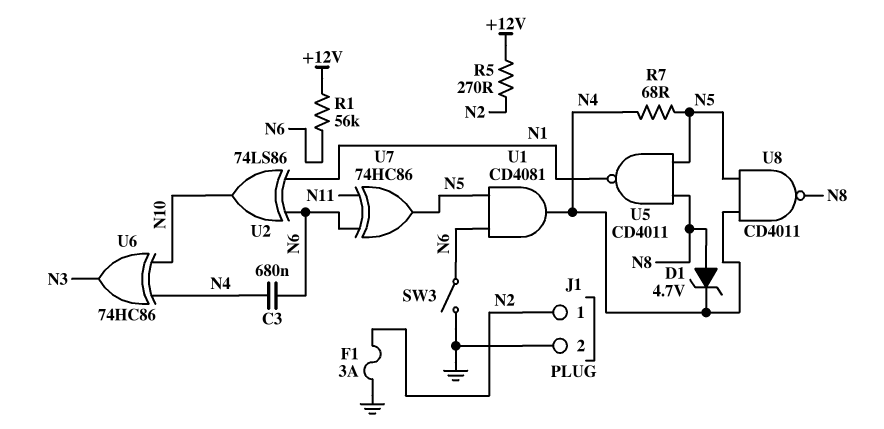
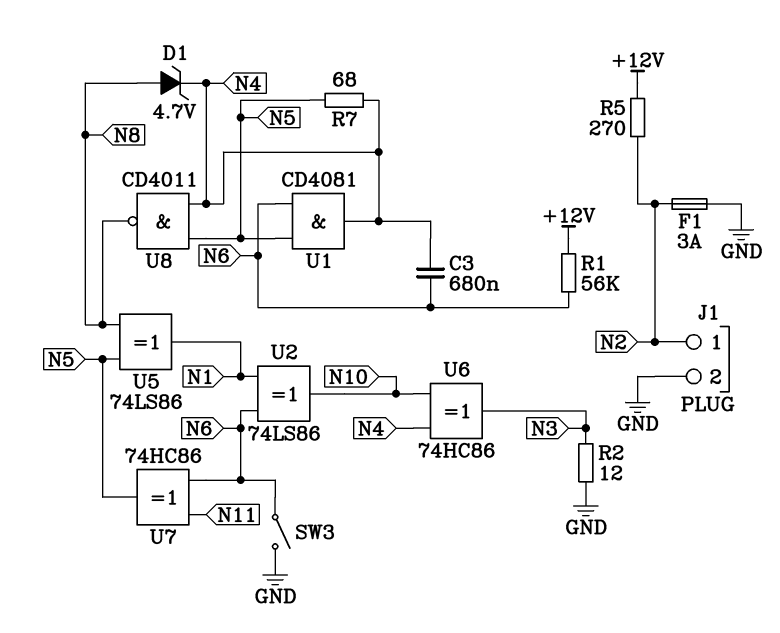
R2: none -> 12 (GND, N3)
U5: NAND CD4011 (in N5, in N8, out N1) -> XOR 74LS86 (in N5, in N8, out N1)

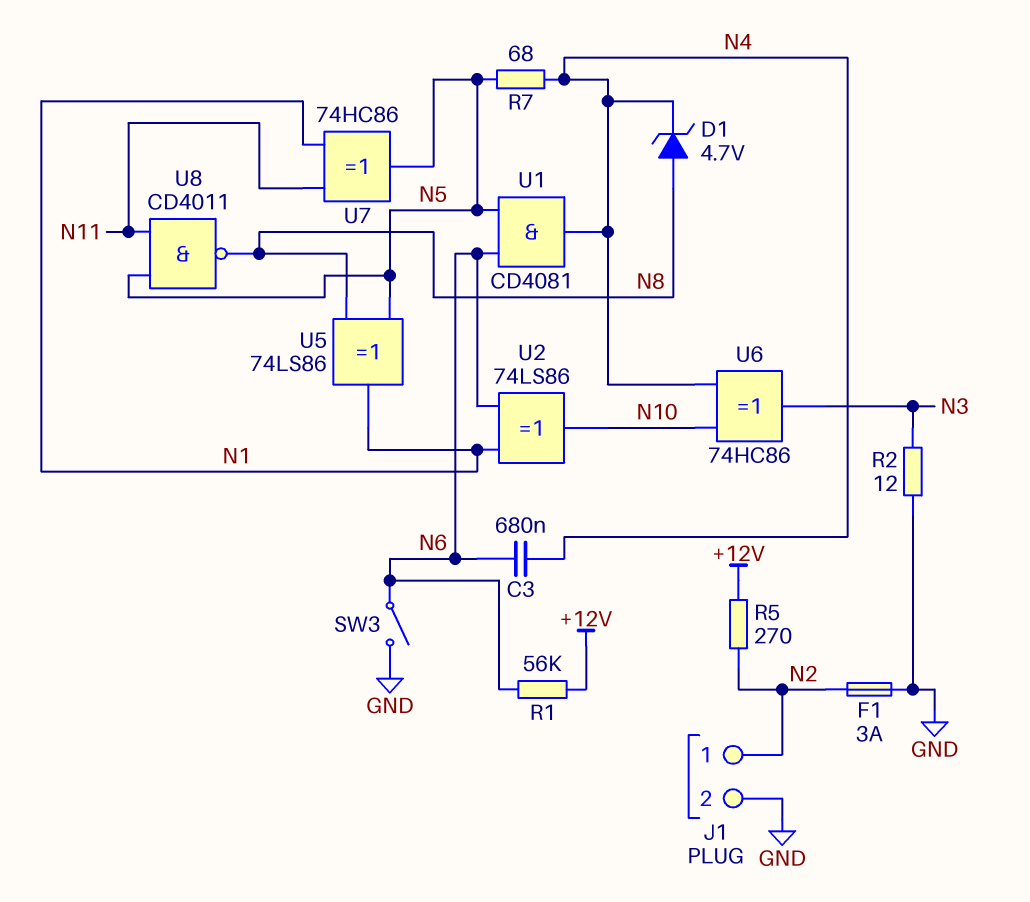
U7: XOR 74HC86 (in N6, in N11, out N5) -> XOR 74HC86 (in N1, in N11, out N5)
U8: NAND CD4011 (in N4, in N5, out N8) -> NAND CD4011 (in N5, in N11, out N8)

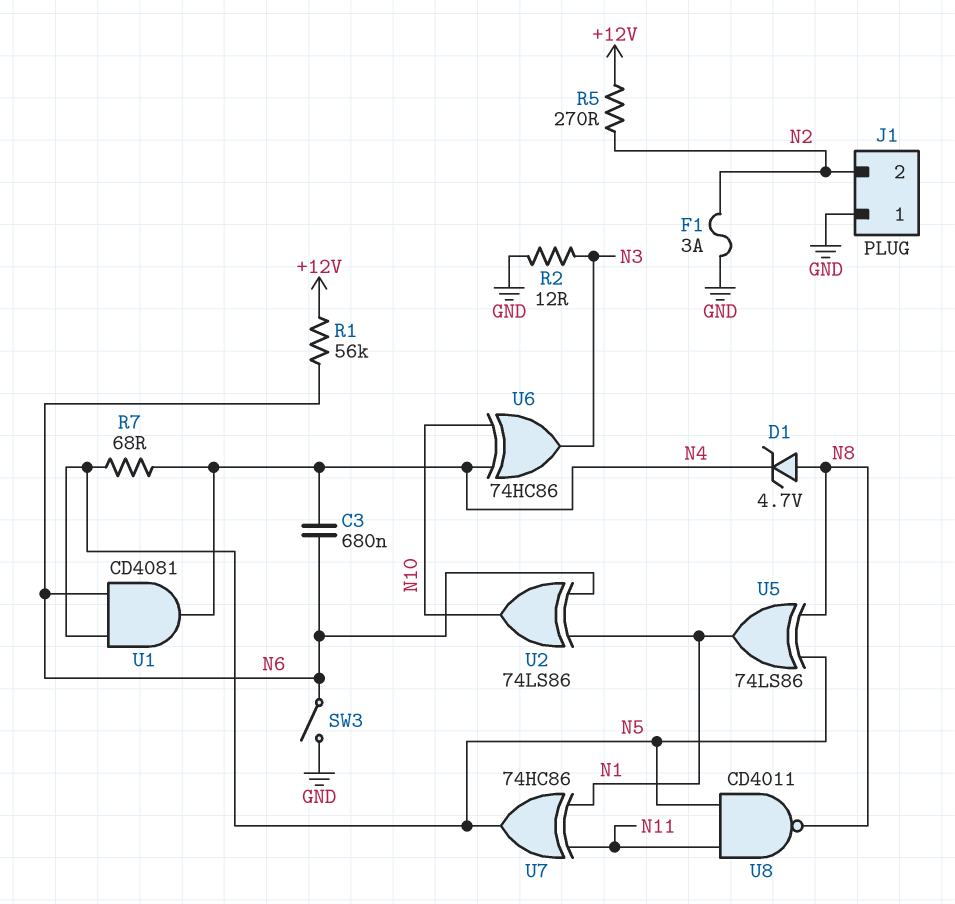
J1 pin 1: N2 -> GND
J1 pin 2: GND -> N2

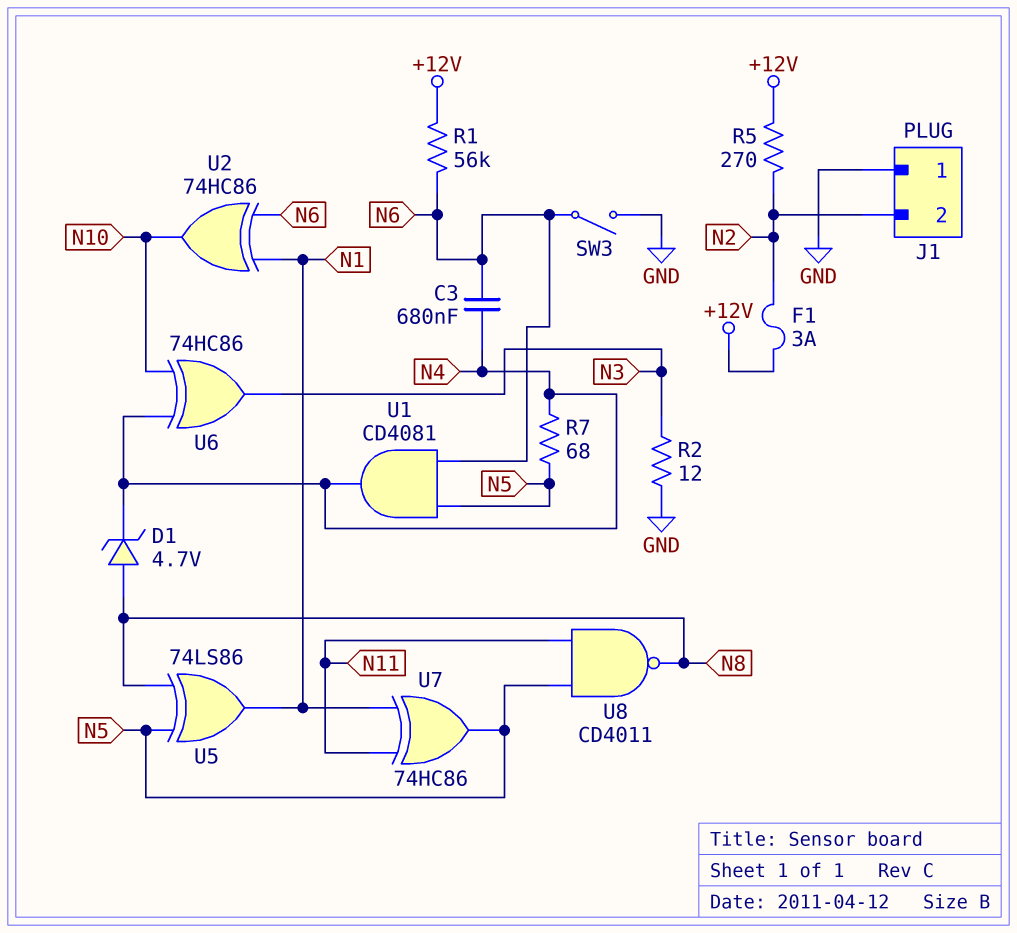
F1: 3A (GND, N2) -> 3A (+12V, N2)
U2: XOR 74LS86 (in N1, in N6, out N10) -> XOR 74HC86 (in N1, in N6, out N10)

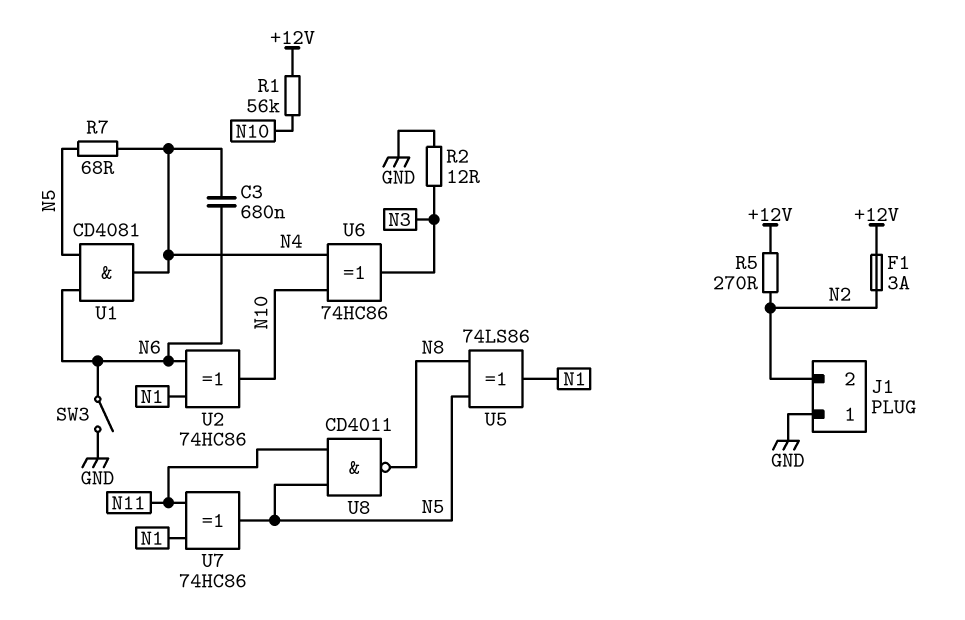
D1: zener 4.7V (A N8, K N4) -> none
R1: 56k (+12V, N6) -> 56k (+12V, N10)

